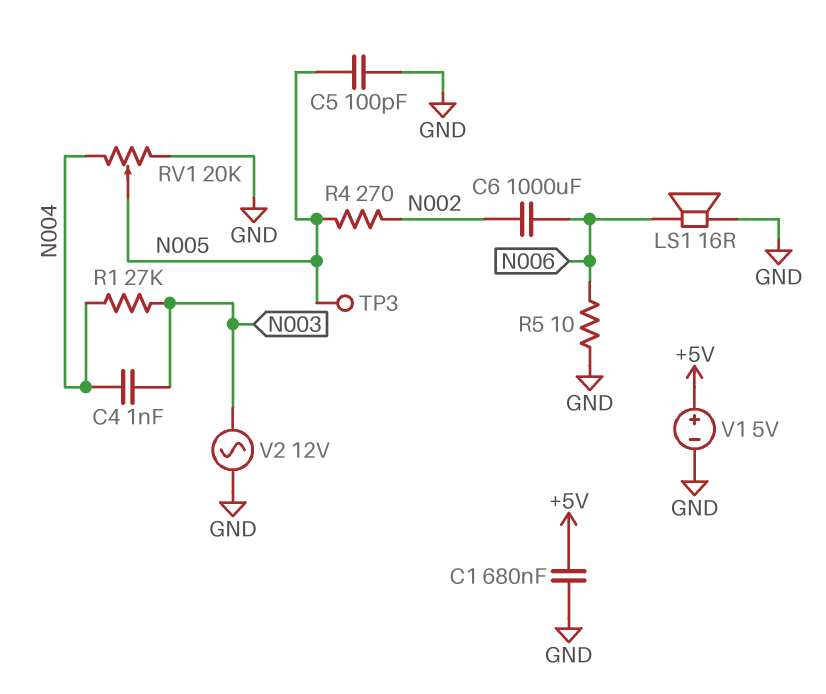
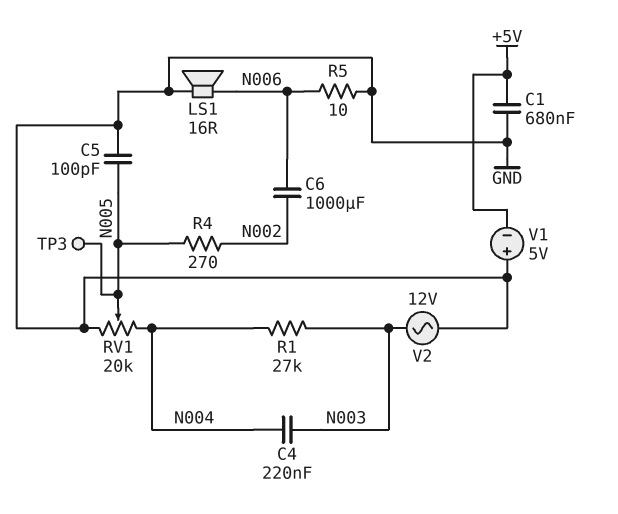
C4: 1nF (N003, N004) -> 220nF (N003, N004)
V1: 5V (plus +5V, minus GND) -> 5V (plus GND, minus +5V)

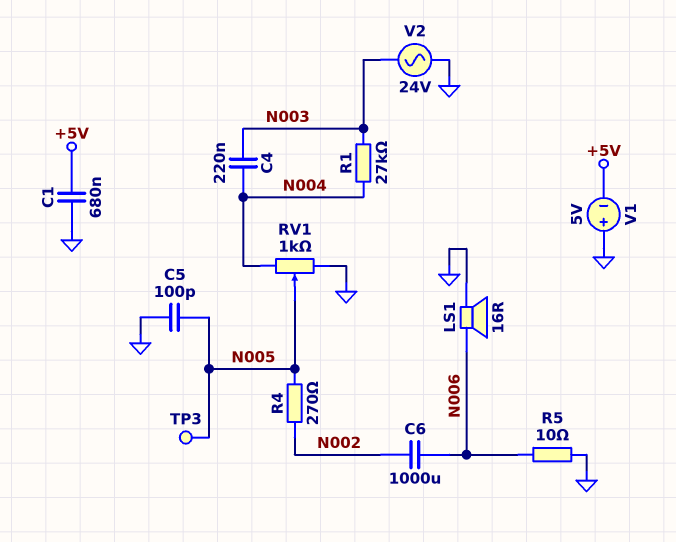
RV1: 20k (GND, N004, wiper N005) -> 1k (GND, N004, wiper N005)
V2: AC 12V (GND, N003) -> AC 24V (GND, N003)

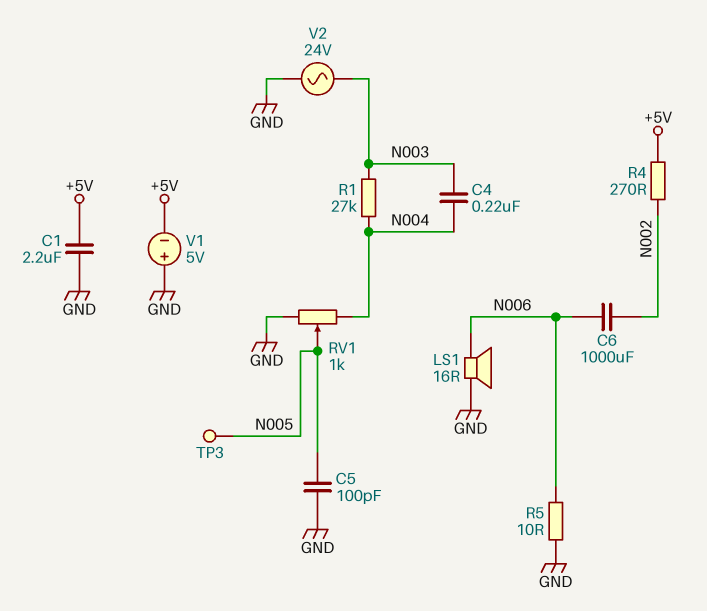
C1: 680nF (+5V, GND) -> 2.2uF (+5V, GND)
R4: 270 (N002, N005) -> 270 (+5V, N002)

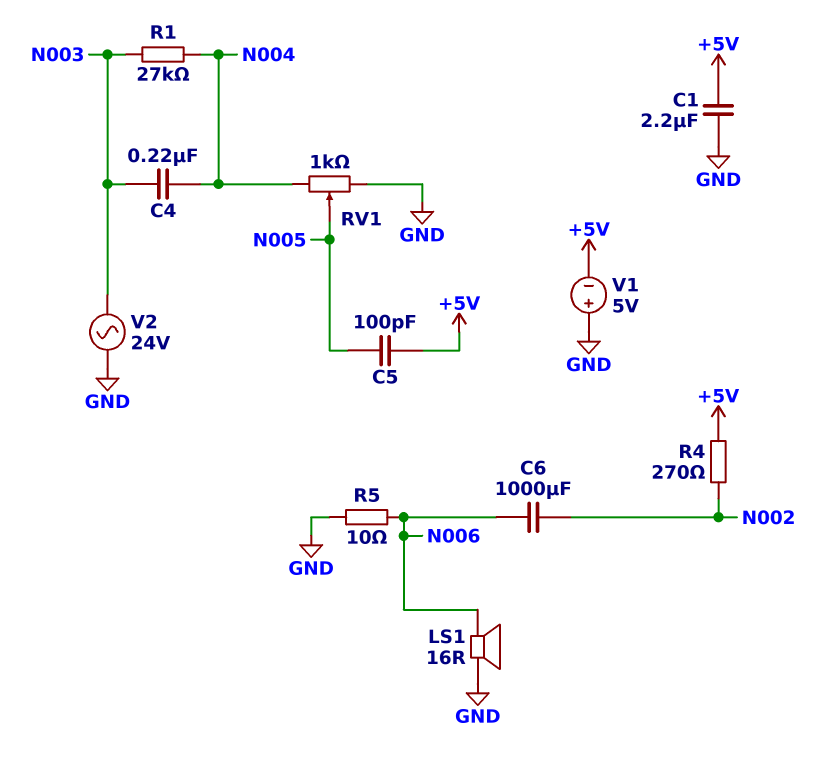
C5: 100pF (GND, N005) -> 100pF (+5V, N005)
TP3: test point (N005) -> none

